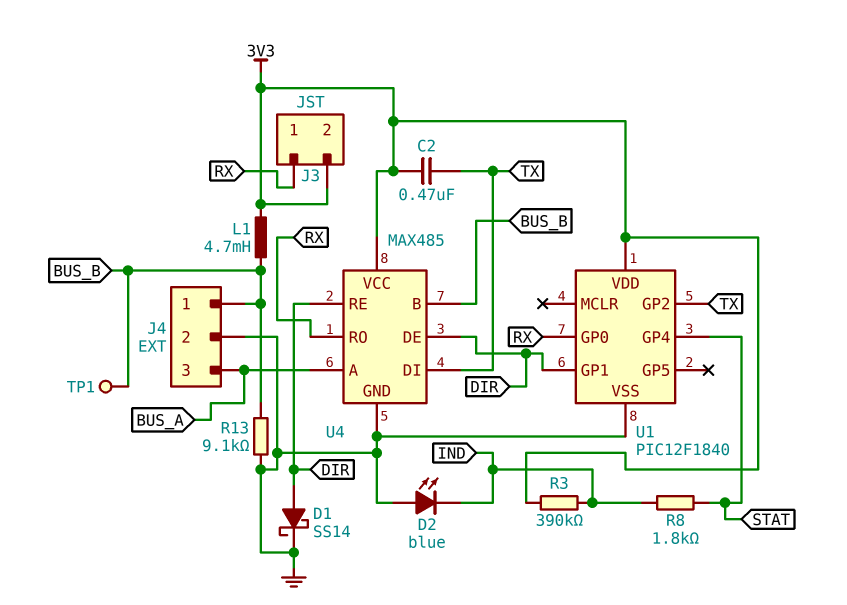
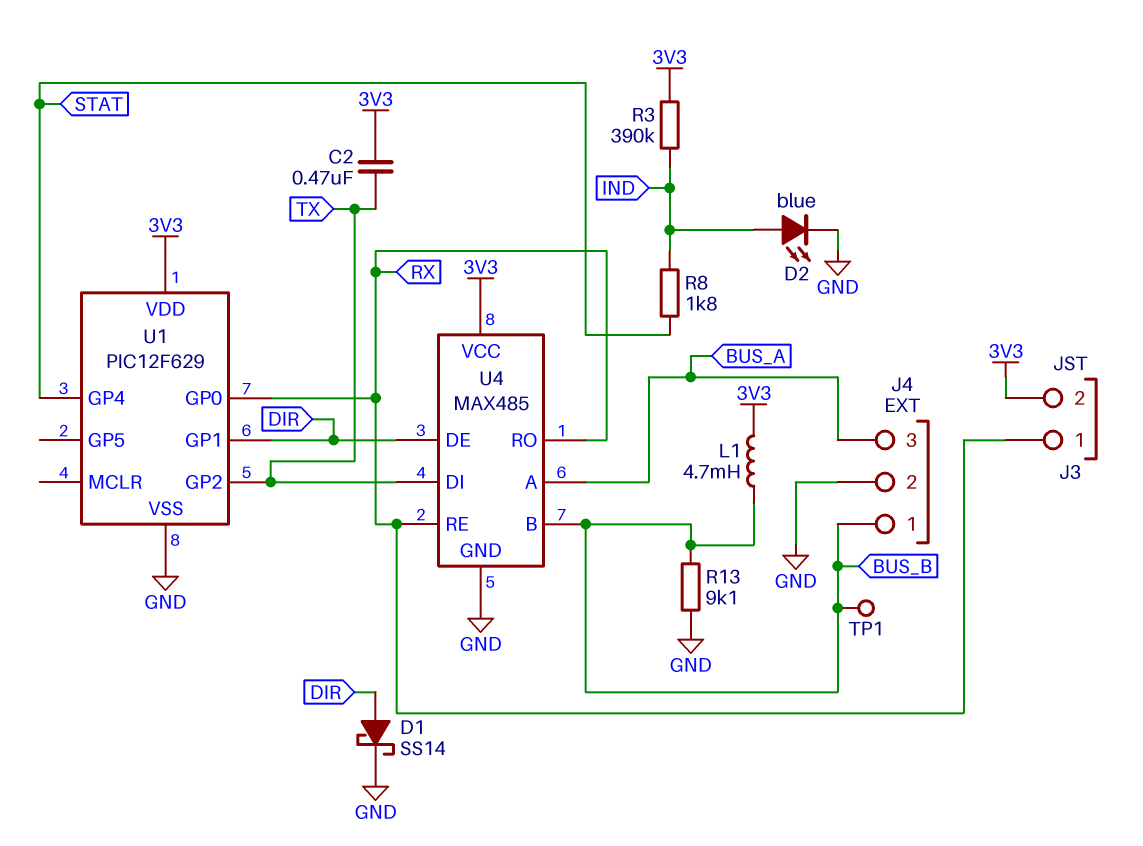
D2: LED blue (A GND, K IND) -> LED blue (A IND, K GND)
U1: PIC12F1840 -> PIC12F629
U4 pin RE: DIR -> RX

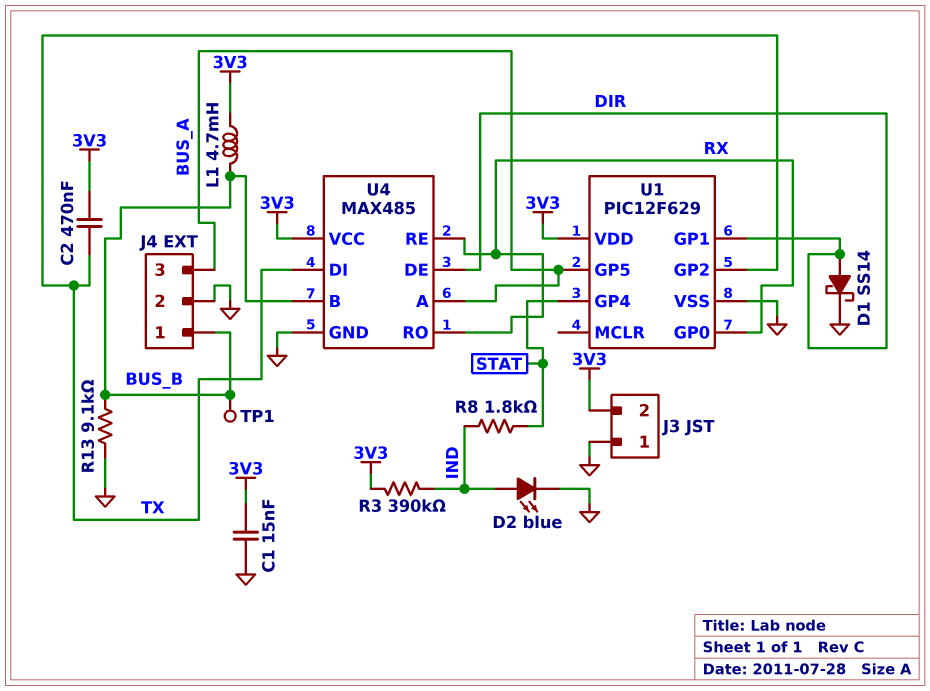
C1: none -> 15nF (3V3, GND)
J3 pin 1: RX -> GND
U1 pin GP5: none -> BUS_A

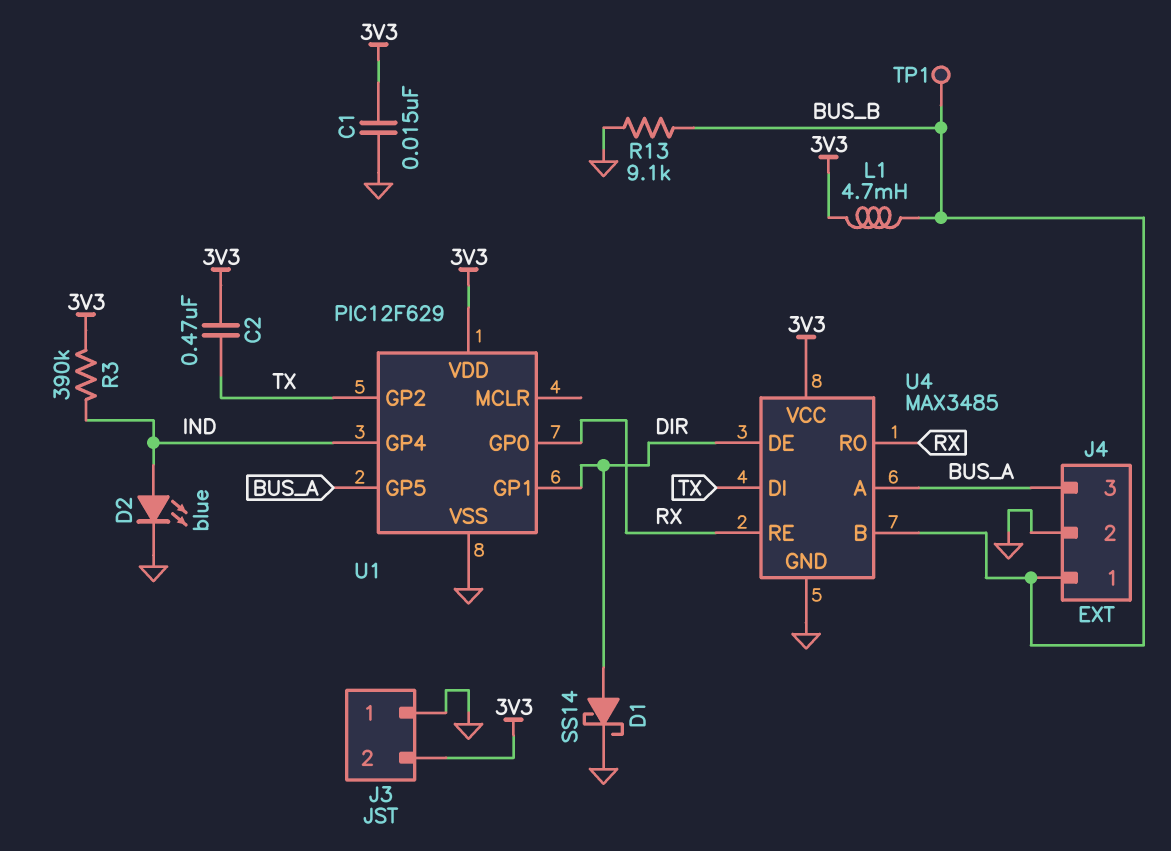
R8: 1.8k (IND, STAT) -> none
U1 pin GP4: STAT -> IND
U4: MAX485 -> MAX3485

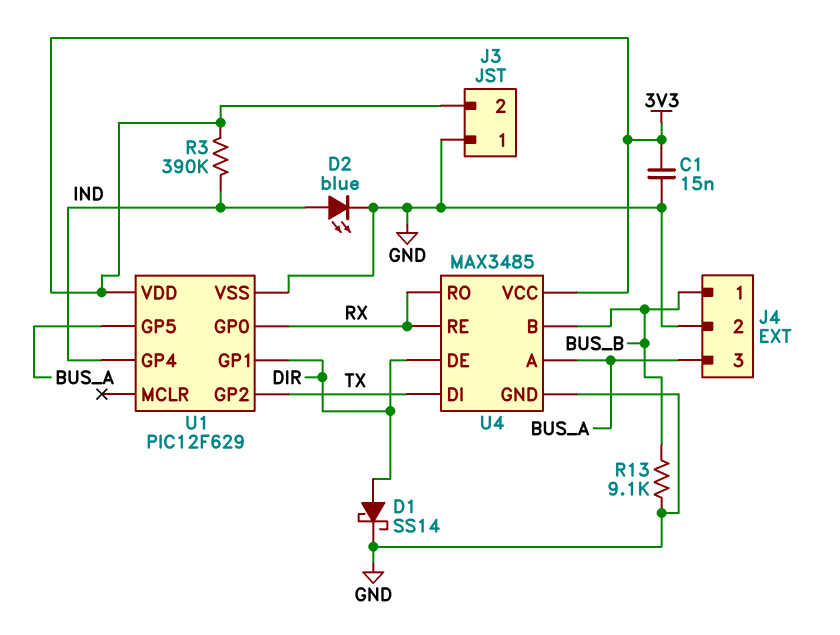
C2: 470nF (3V3, TX) -> none
L1: 4.7mH (3V3, BUS_B) -> none
TP1: test point (BUS_B) -> none

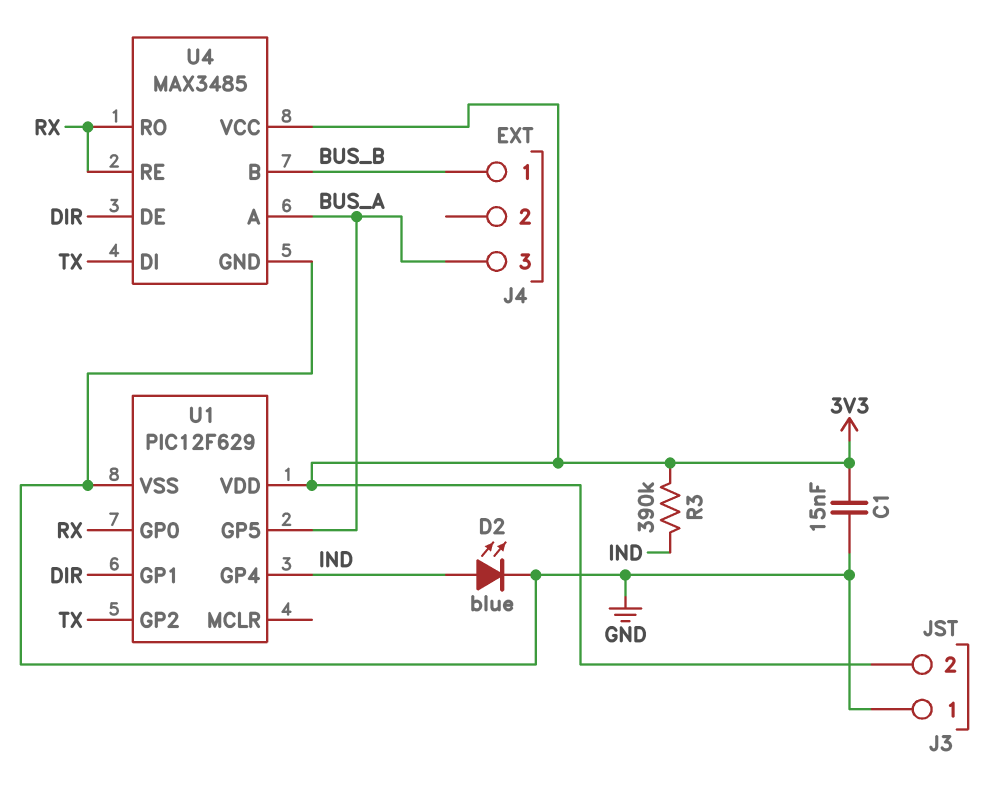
D1: schottky SS14 (A DIR, K GND) -> none
J4 pin 2: GND -> none
R13: 9.1k (BUS_B, GND) -> none

